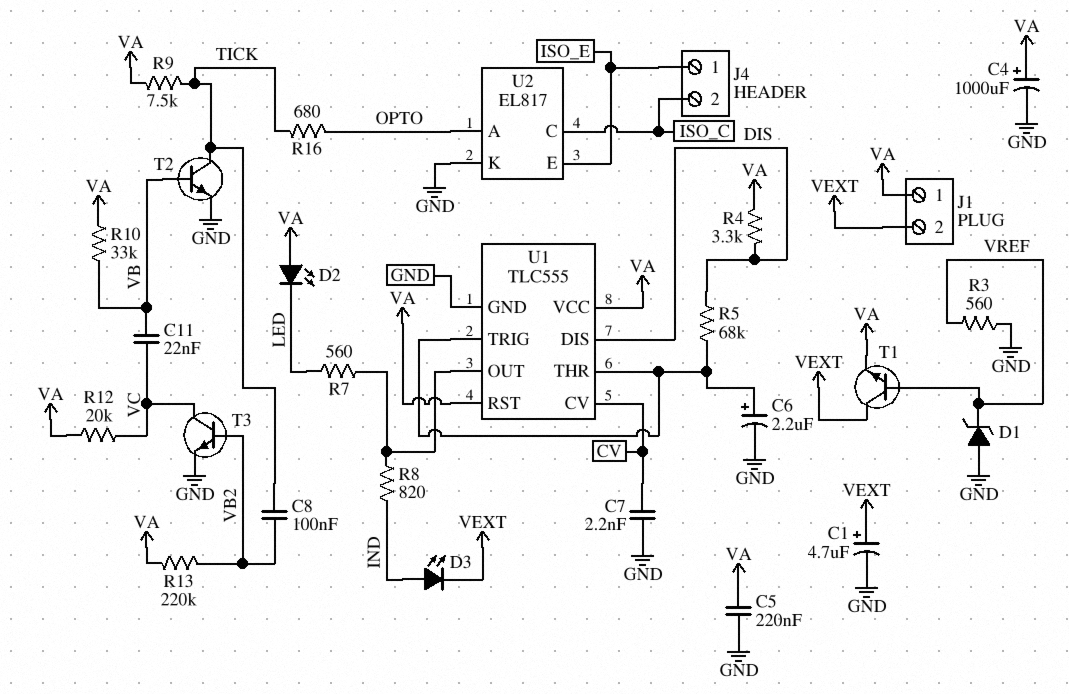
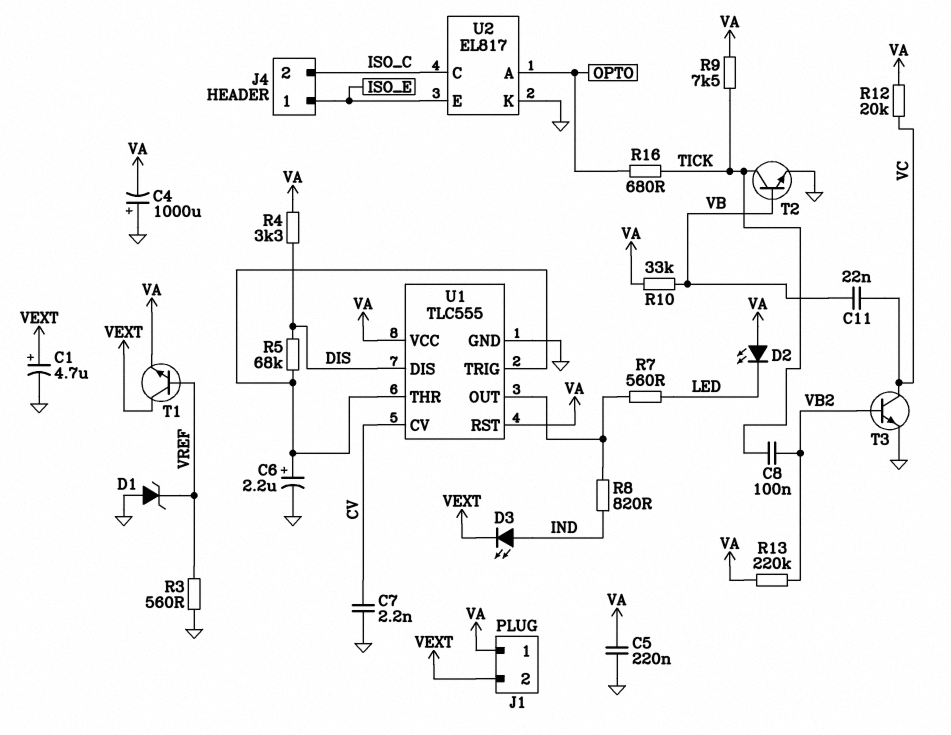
C4: 1000uF (plus VA, minus GND) -> 1000uF (plus GND, minus VA)

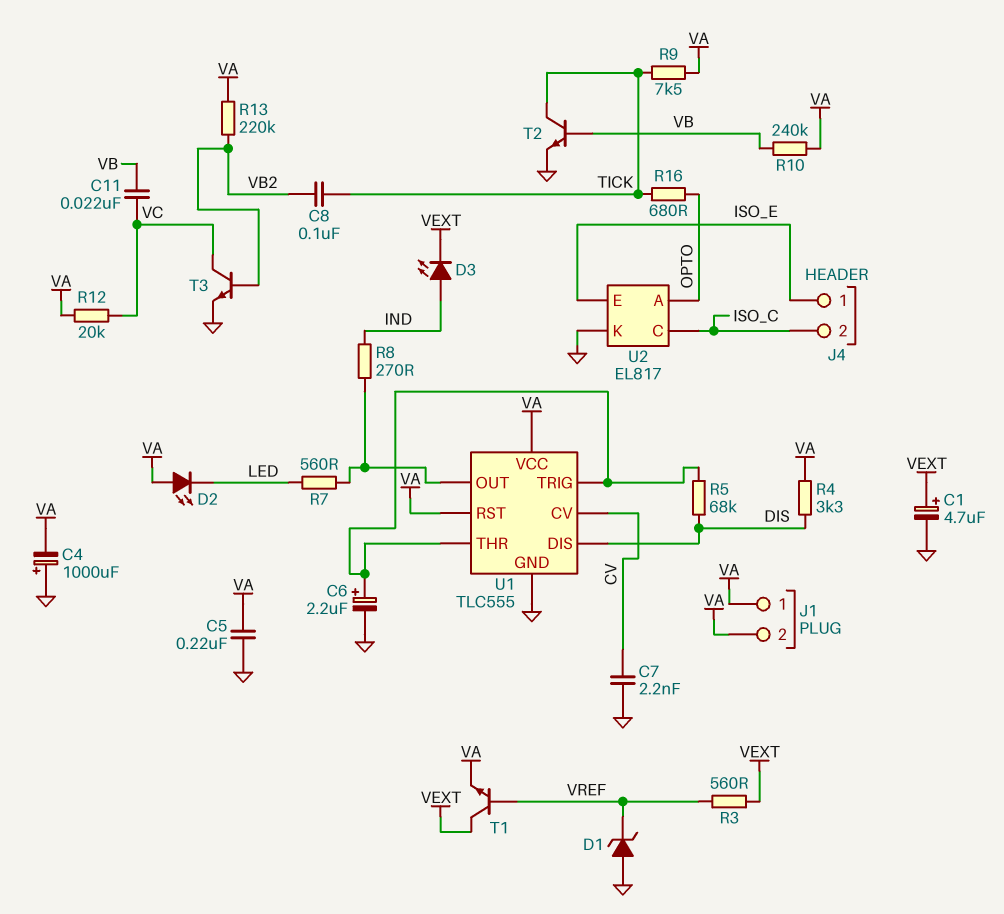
J1 pin 2: VEXT -> VA
R3: 560 (GND, VREF) -> 560 (VEXT, VREF)
R8: 820 (IND, U1/OUT) -> 270 (IND, U1/OUT)
R10: 33k (VA, VB) -> 240k (VA, VB)

